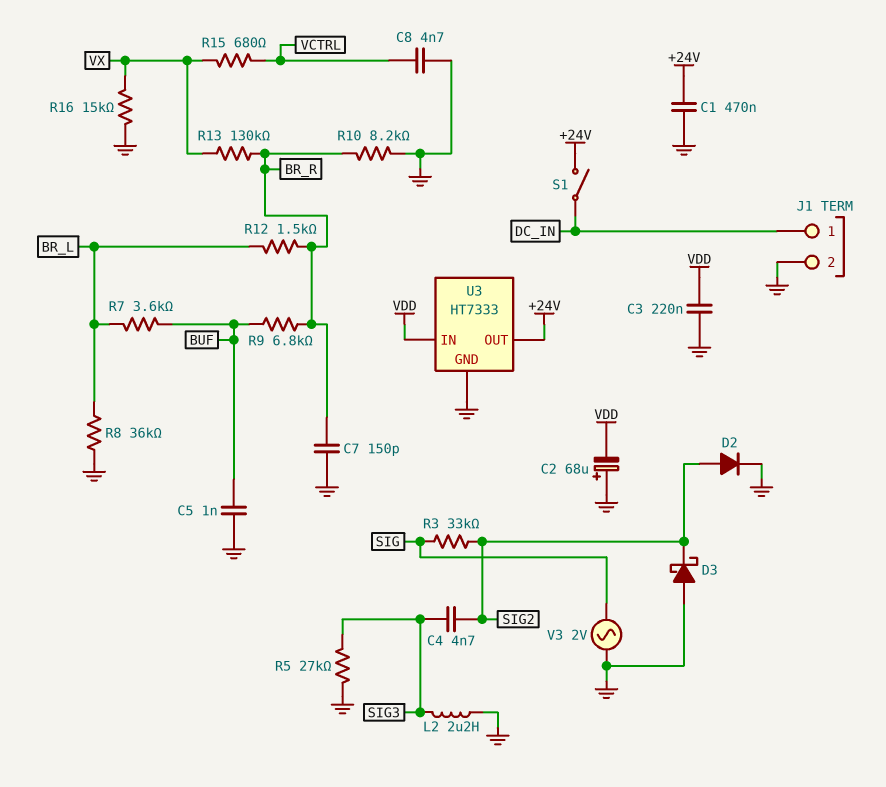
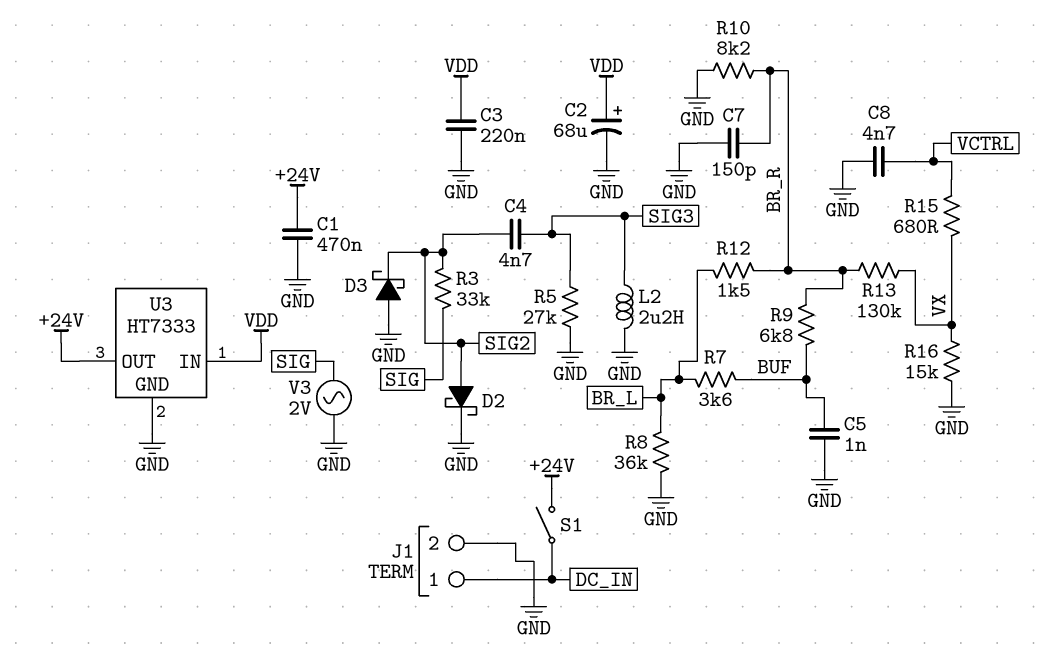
C2: 68uF (plus GND, minus VDD) -> 68uF (plus VDD, minus GND)
D2: diode (A SIG2, K GND) -> schottky (A SIG2, K GND)

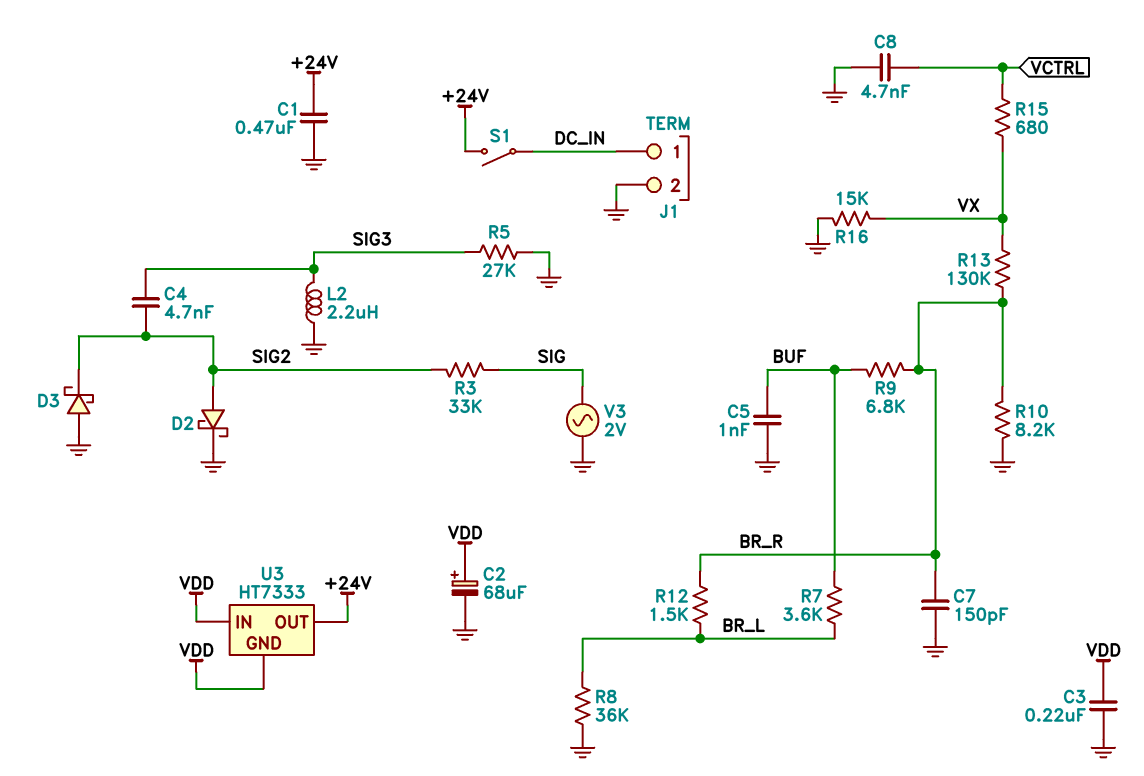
U3 pin GND: GND -> VDD

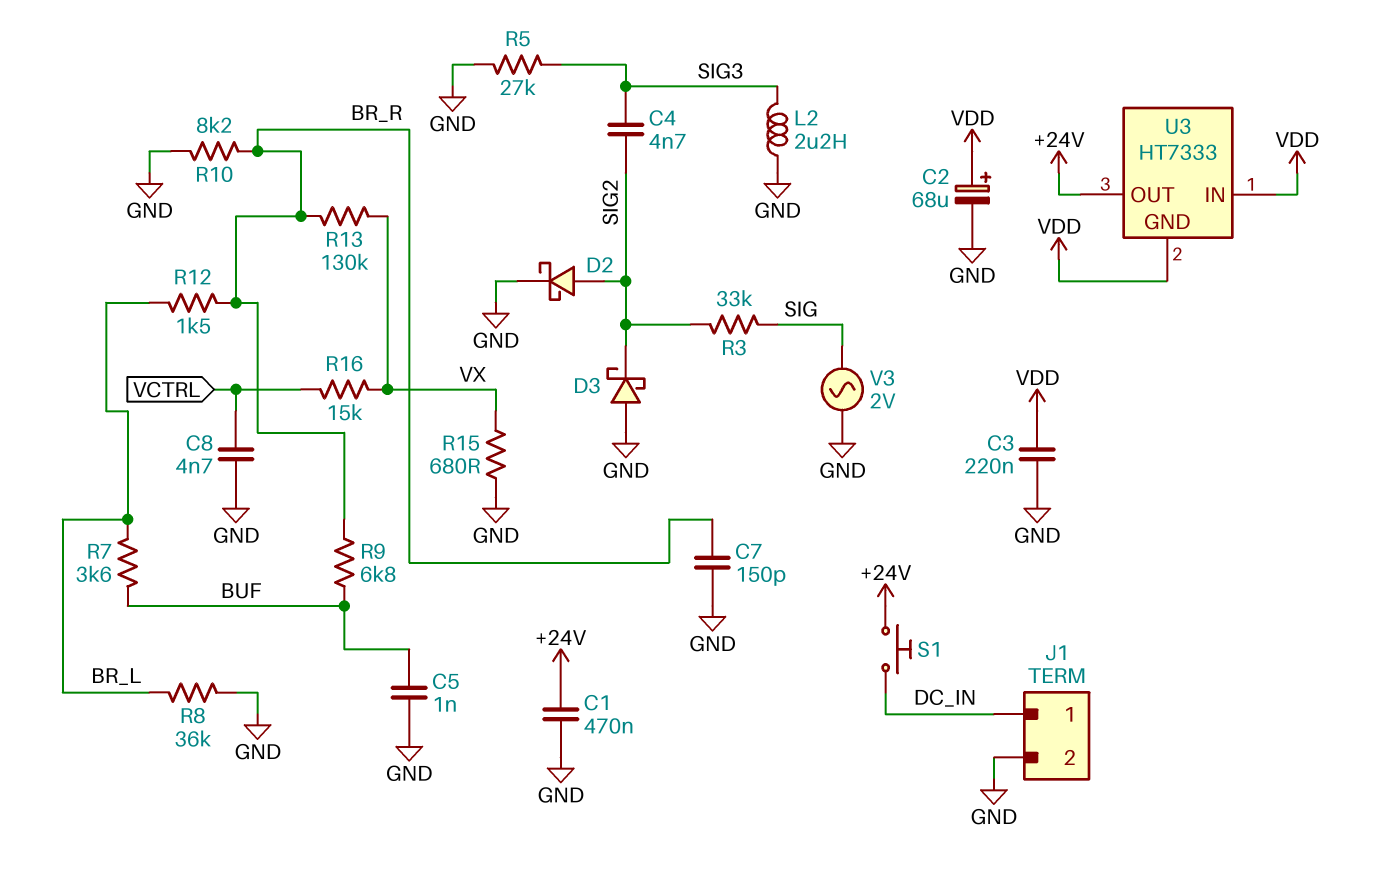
R15: 680 (VCTRL, VX) -> 680 (GND, VX)
R16: 15k (GND, VX) -> 15k (VCTRL, VX)
S1: switch (+24V, DC_IN) -> button (+24V, DC_IN)

